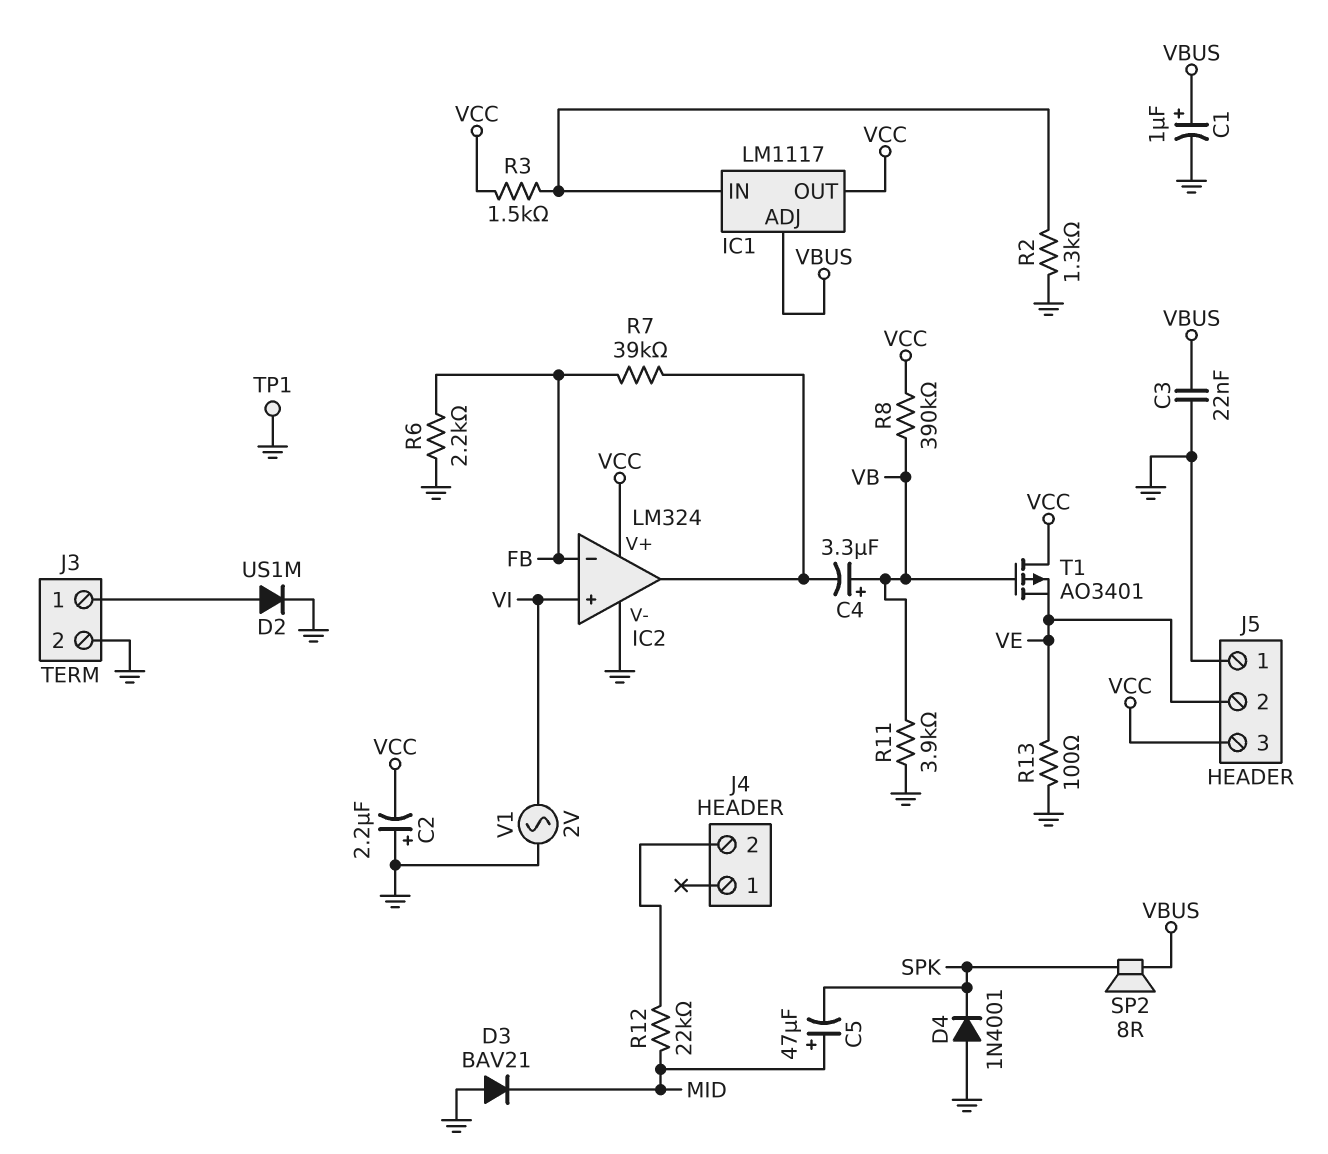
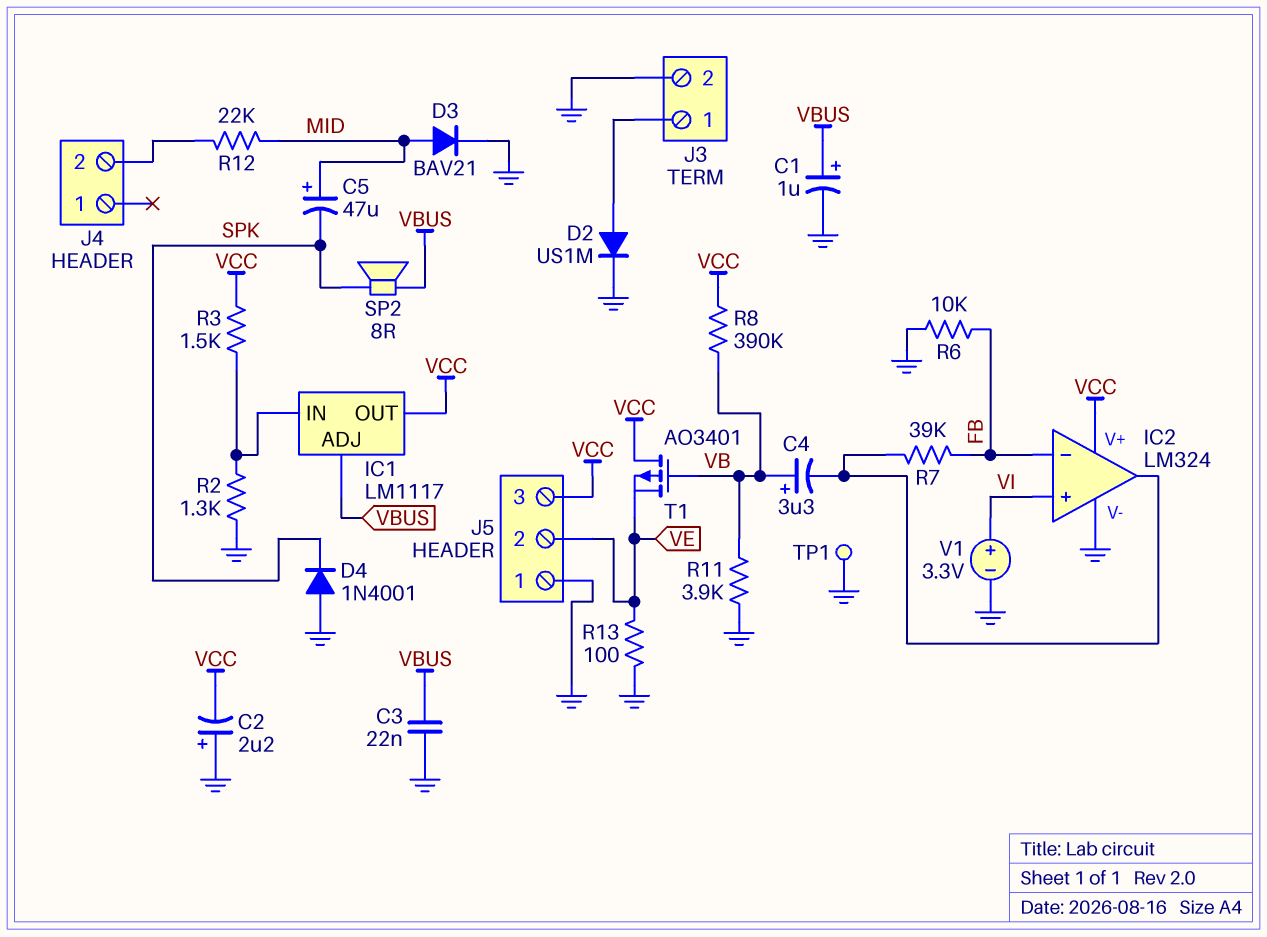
D3: diode BAV21 (A GND, K MID) -> diode BAV21 (A MID, K GND)
R6: 2.2k (FB, GND) -> 10k (FB, GND)
V1: AC 2V (GND, VI) -> 3.3V (plus VI, minus GND)

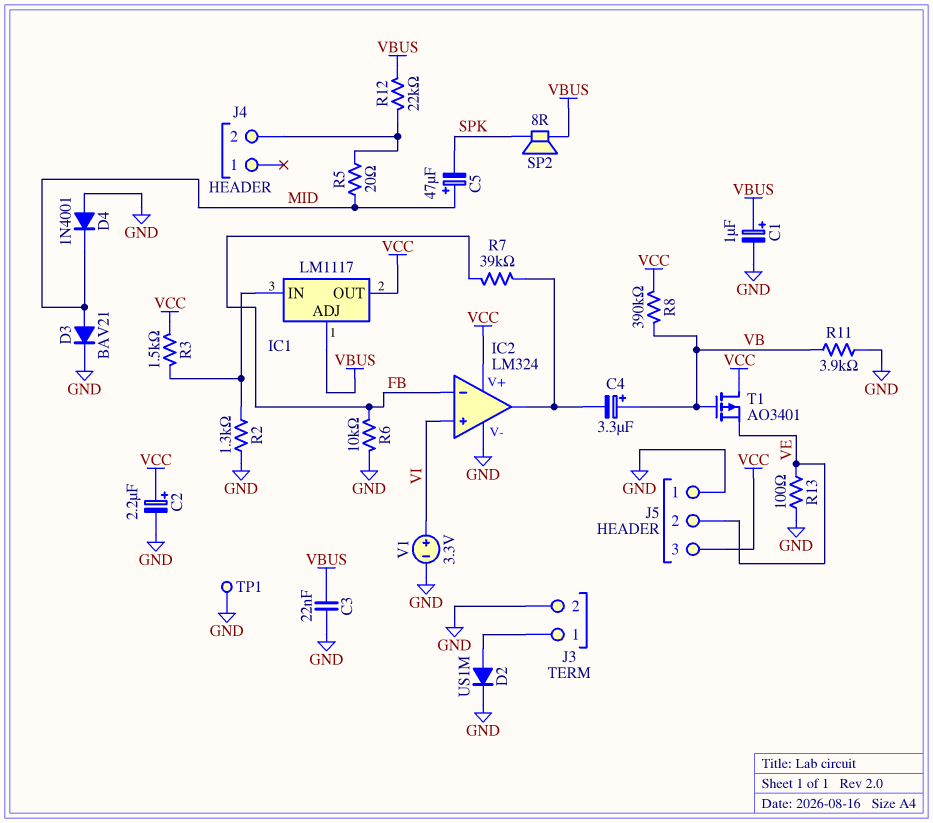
C2: 2.2uF (plus GND, minus VCC) -> 2.2uF (plus VCC, minus GND)
D4: diode 1N4001 (A GND, K SPK) -> diode 1N4001 (A GND, K MID)
R5: none -> 20 (J4/2, MID)
R12: 22k (J4/2, MID) -> 22k (J4/2, VBUS)

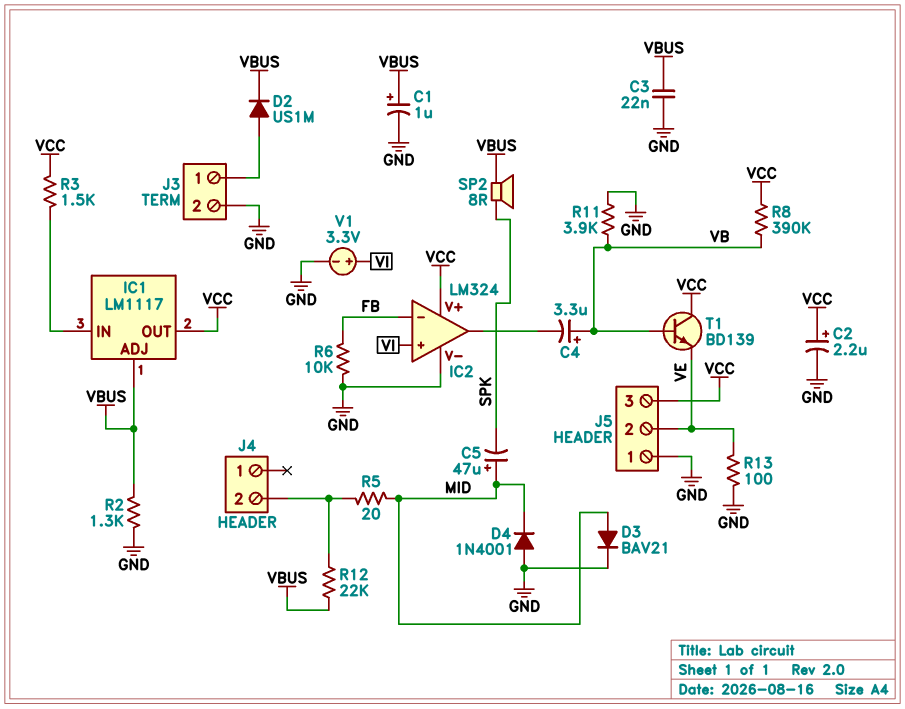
D2: diode US1M (A J3/1, K GND) -> diode US1M (A J3/1, K VBUS)
R2: 1.3k (GND, IC1/IN) -> 1.3k (GND, VBUS)
R7: 39k (FB, IC2/out) -> none
T1: PMOS AO3401 (G VB, D VCC, S VE) -> NPN BD139 (B VB, C VCC, E VE)
TP1: test point (GND) -> none

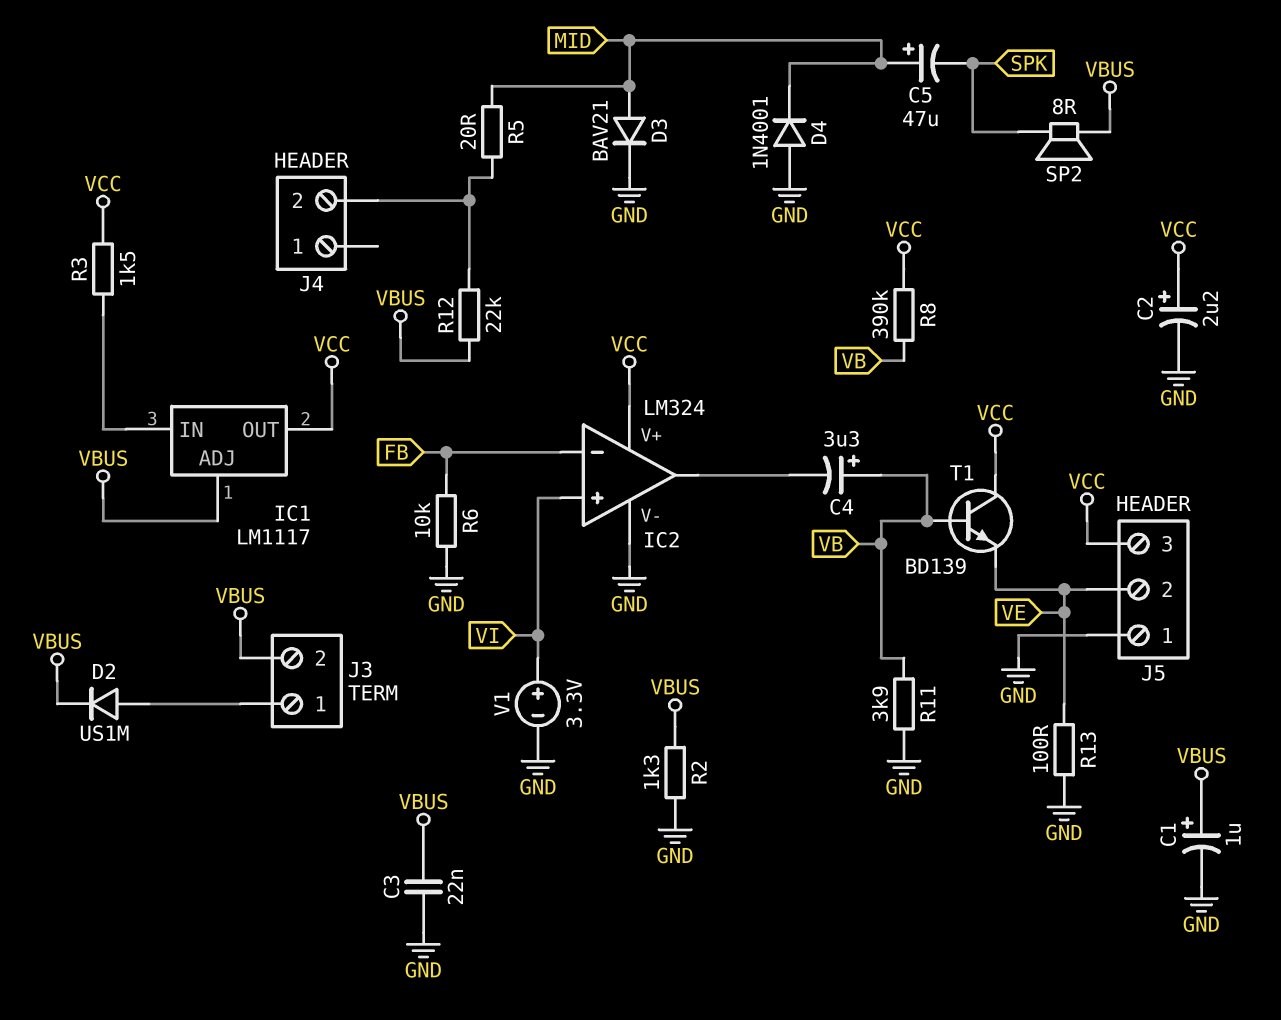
J3 pin 2: GND -> VBUS

